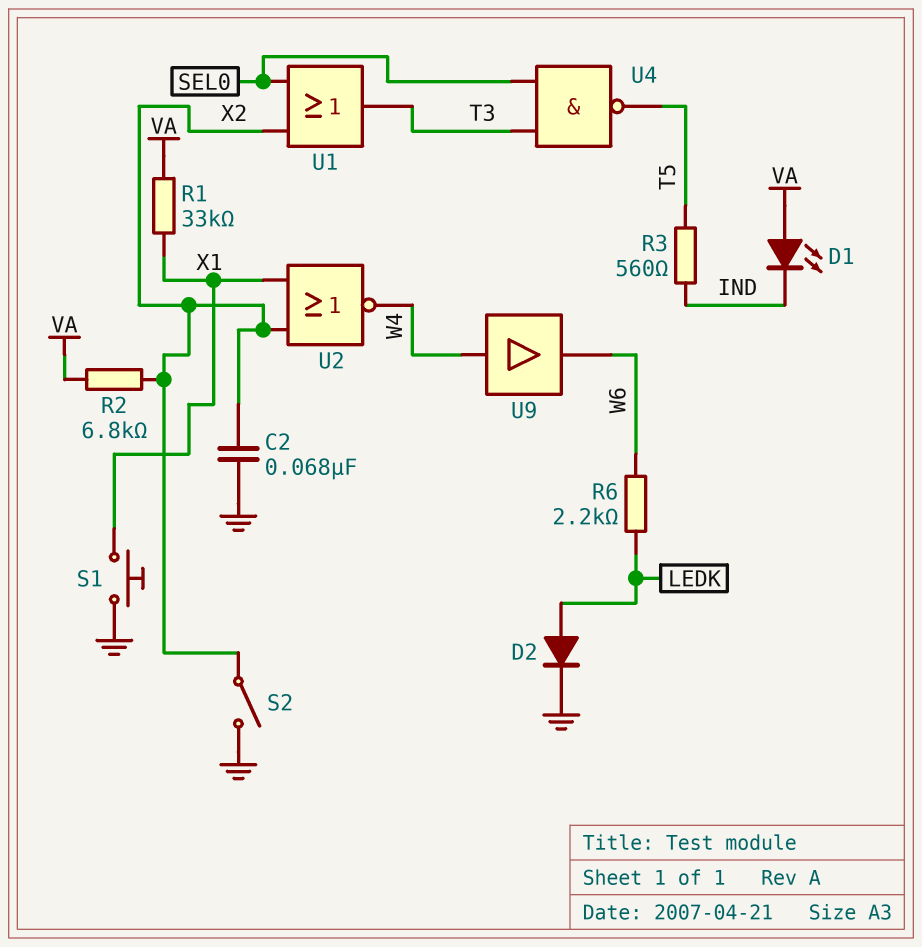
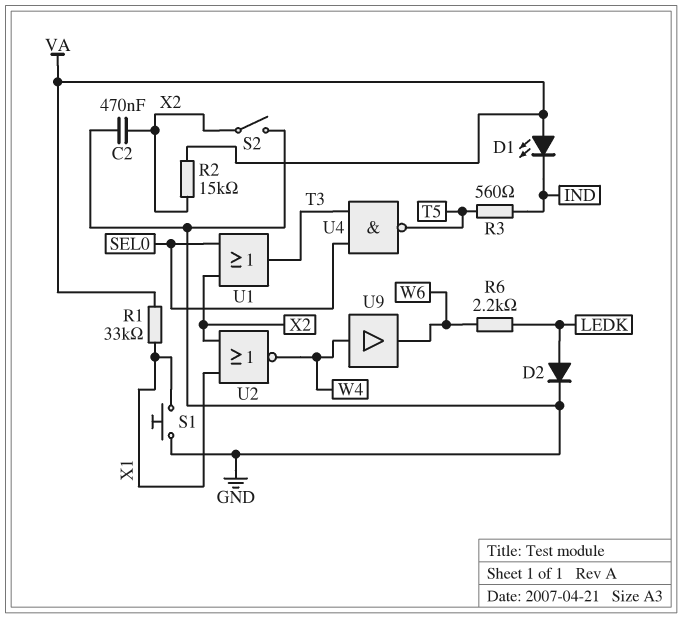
C2: 68nF (GND, X2) -> 470nF (GND, X2)
R2: 6.8k (VA, X2) -> 15k (VA, X2)

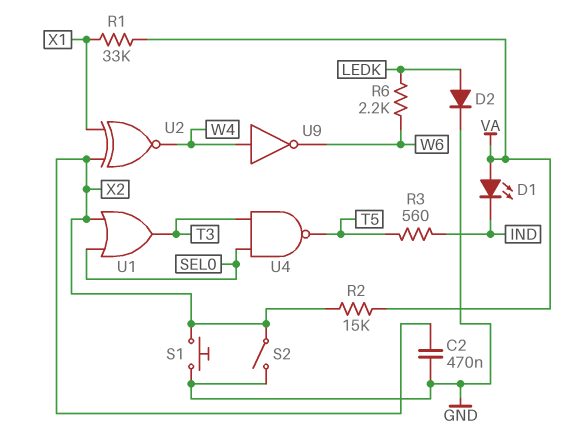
S1: button (GND, X1) -> button (GND, X2)
U2: NOR (in X1, in X2, out W4) -> XNOR (in X1, in X2, out W4)
U9: buffer (in W4, out W6) -> NOT (in W4, out W6)

